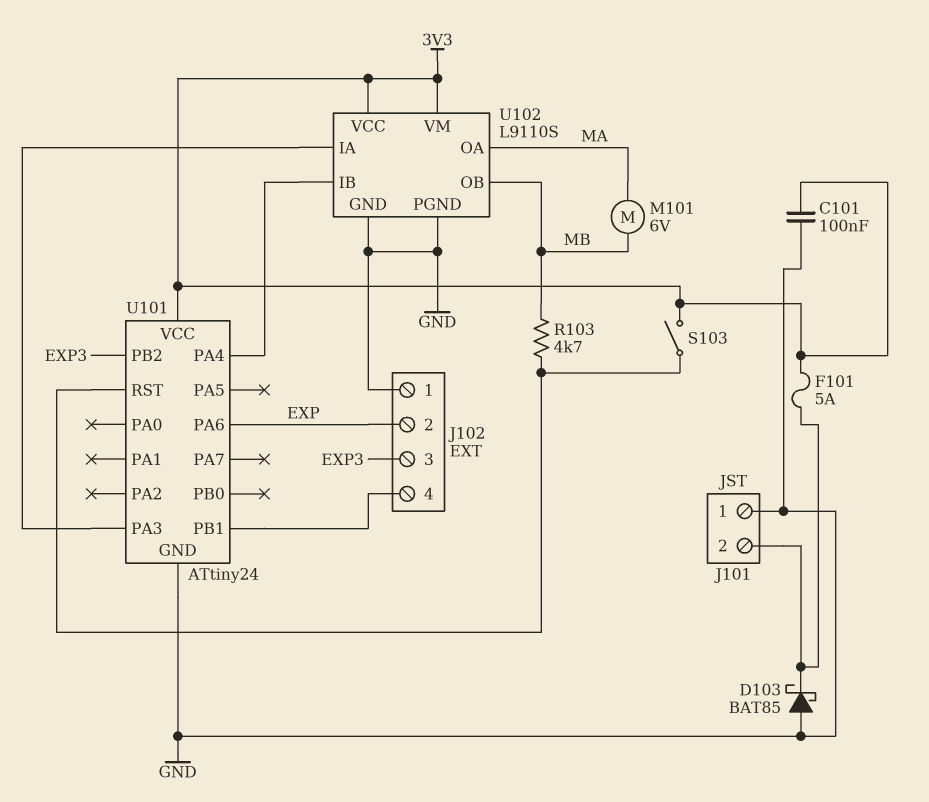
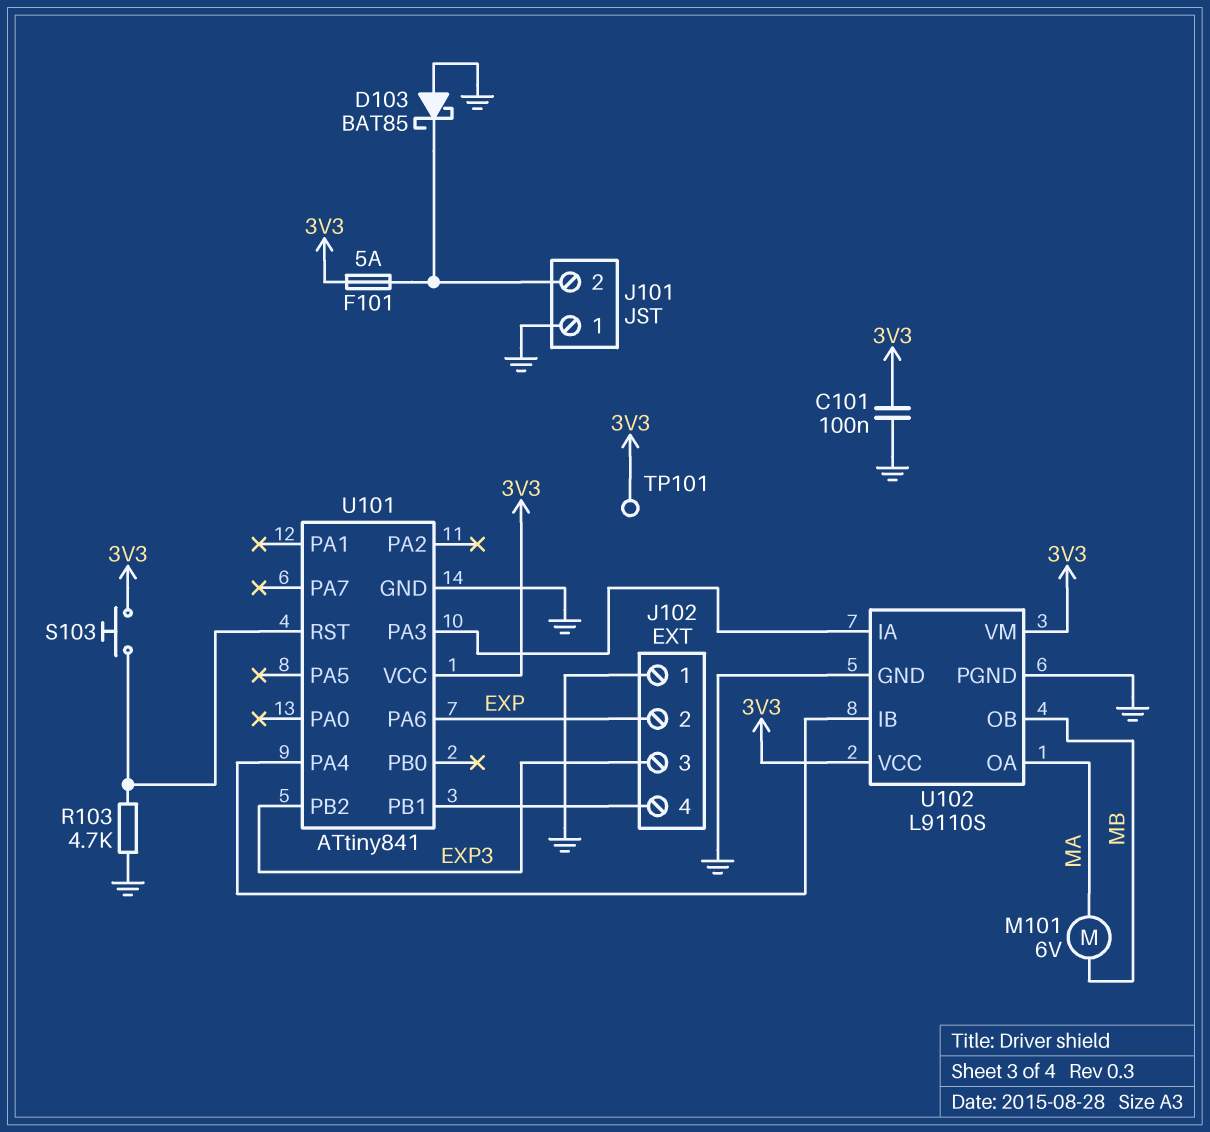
R103: 4.7k (MB, U101/RST) -> 4.7k (GND, U101/RST)
S103: switch (3V3, U101/RST) -> button (3V3, U101/RST)
TP101: none -> test point (3V3)
U101: ATtiny24 -> ATtiny841

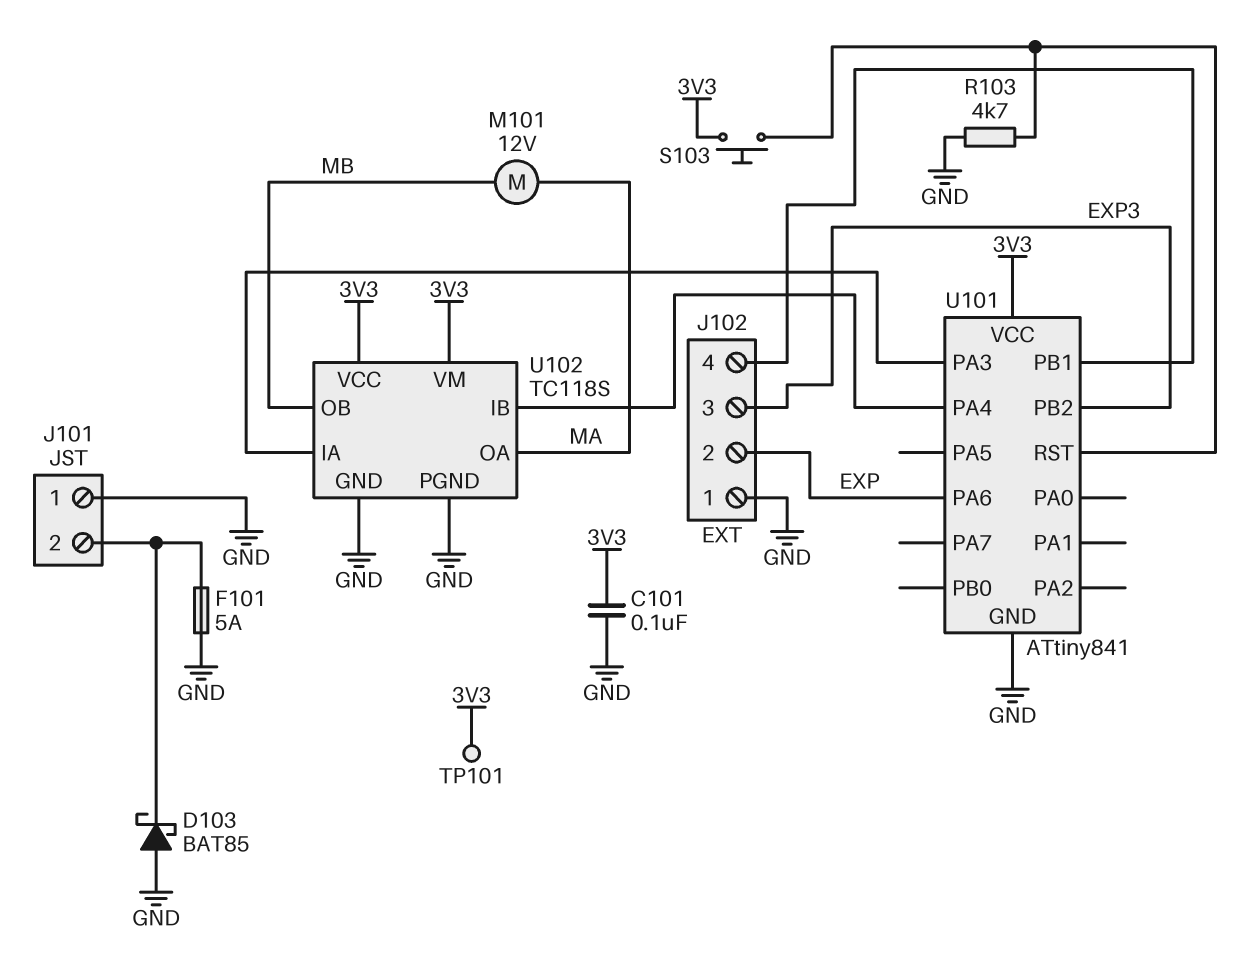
F101: 5A (3V3, J101/2) -> 5A (GND, J101/2)
M101: motor 6V (MA, MB) -> motor 12V (MA, MB)
U102: L9110S -> TC118S

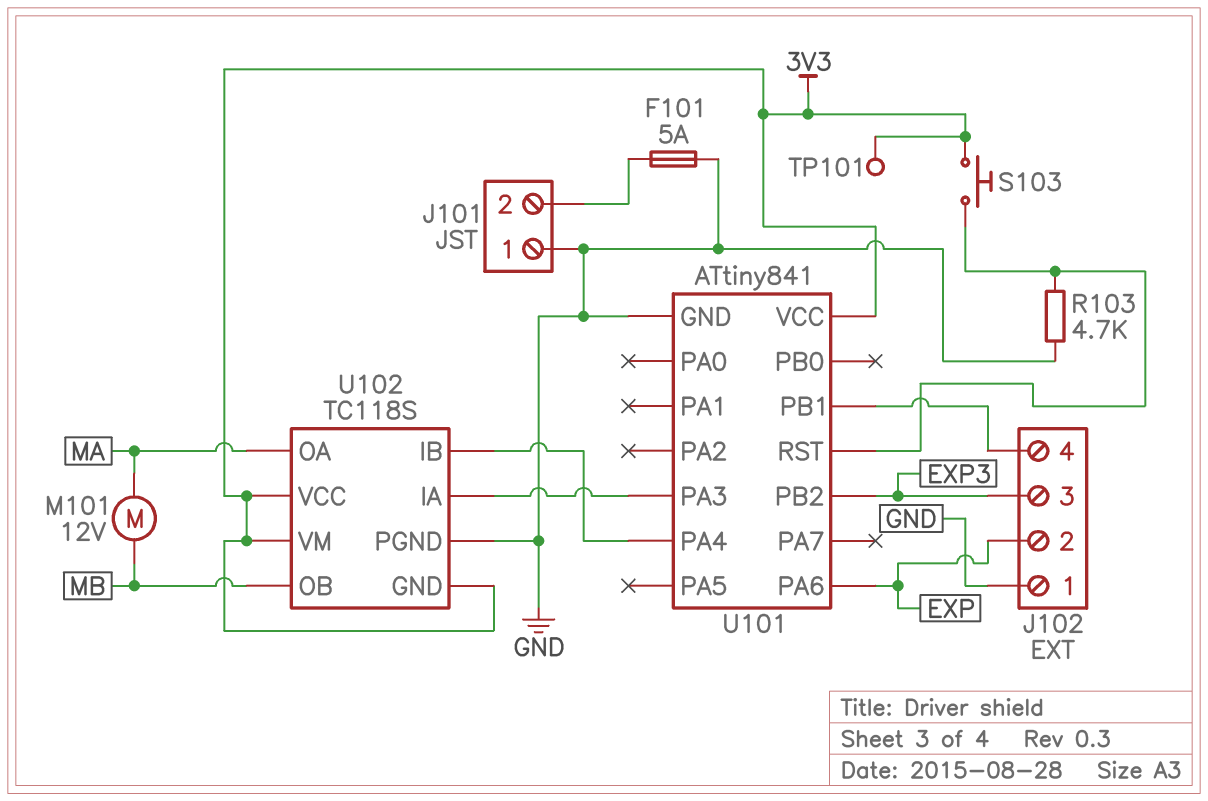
C101: 100nF (3V3, GND) -> none
D103: schottky BAT85 (A GND, K J101/2) -> none
U102 pin GND: GND -> 3V3

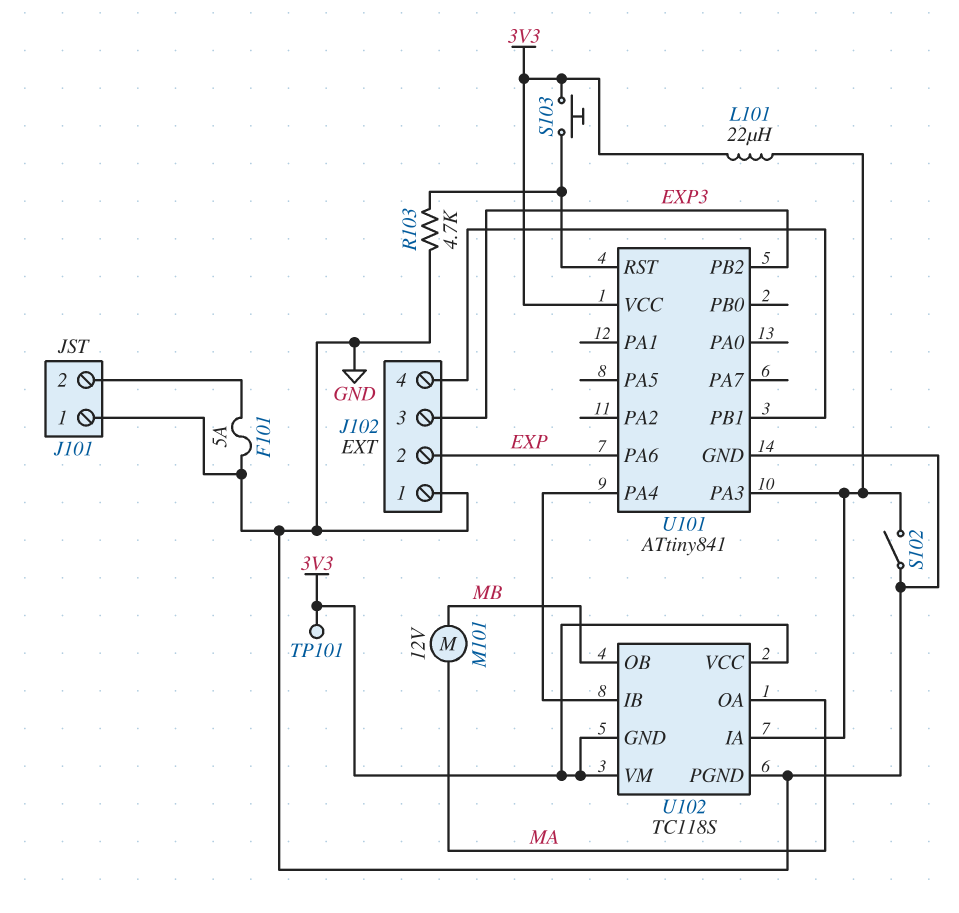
L101: none -> 22uH (3V3, U101/PA3)
S102: none -> switch (GND, U101/PA3)

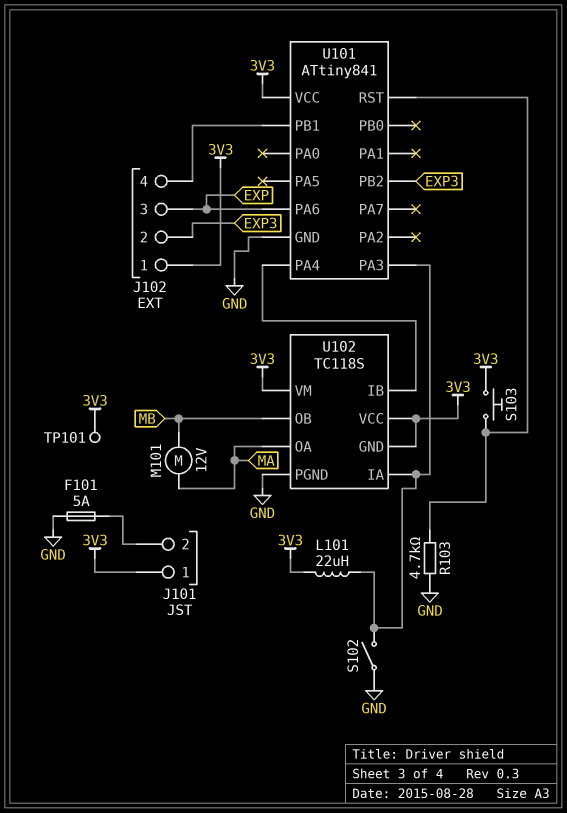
J101 pin 1: GND -> 3V3
J102 pin 1: GND -> 3V3
J102 pin 2: EXP -> EXP3
J102 pin 3: EXP3 -> EXP

